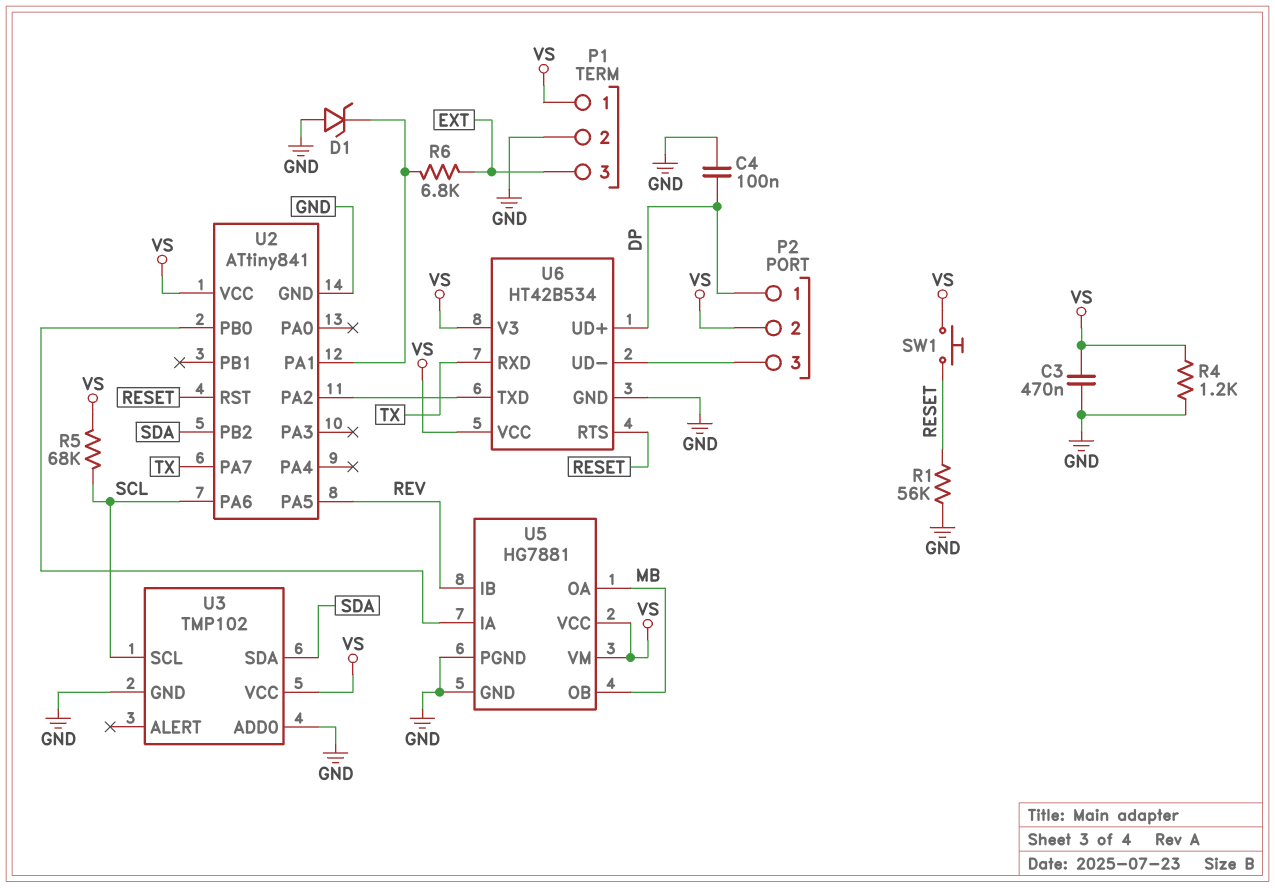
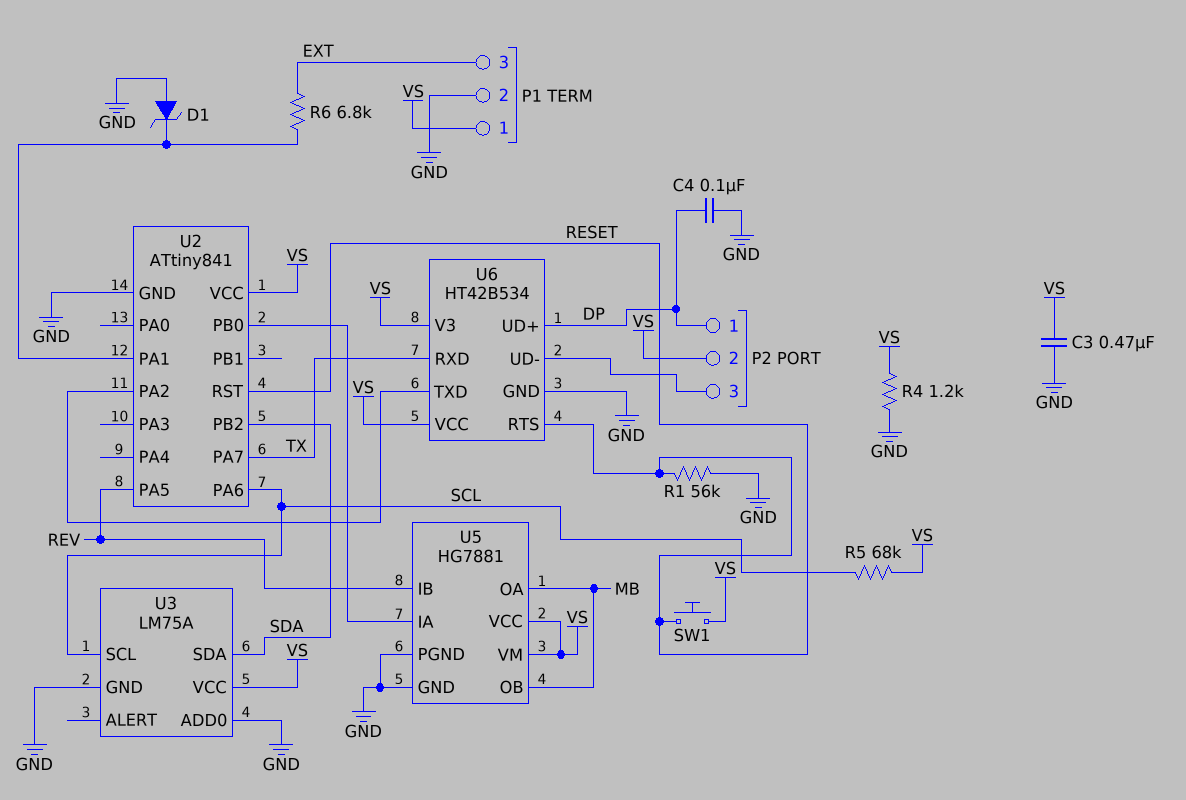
U3: TMP102 -> LM75A

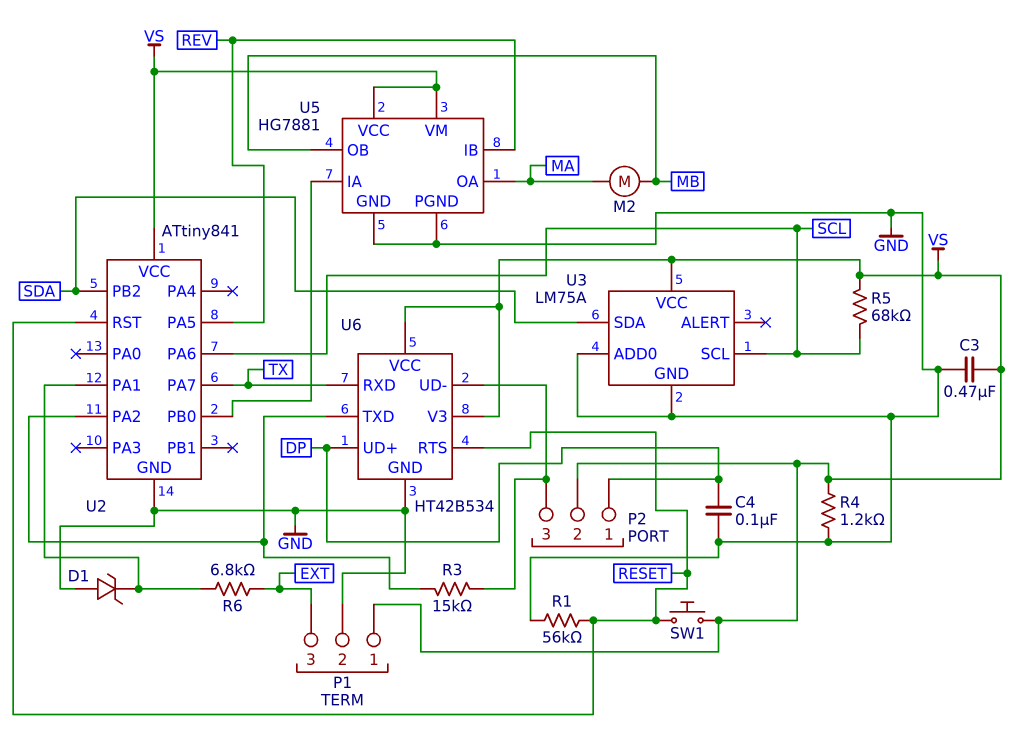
M2: none -> motor (MA, MB)
R3: none -> 15k (P2/3, U2/PA2)
U5 pin OA: MB -> MA

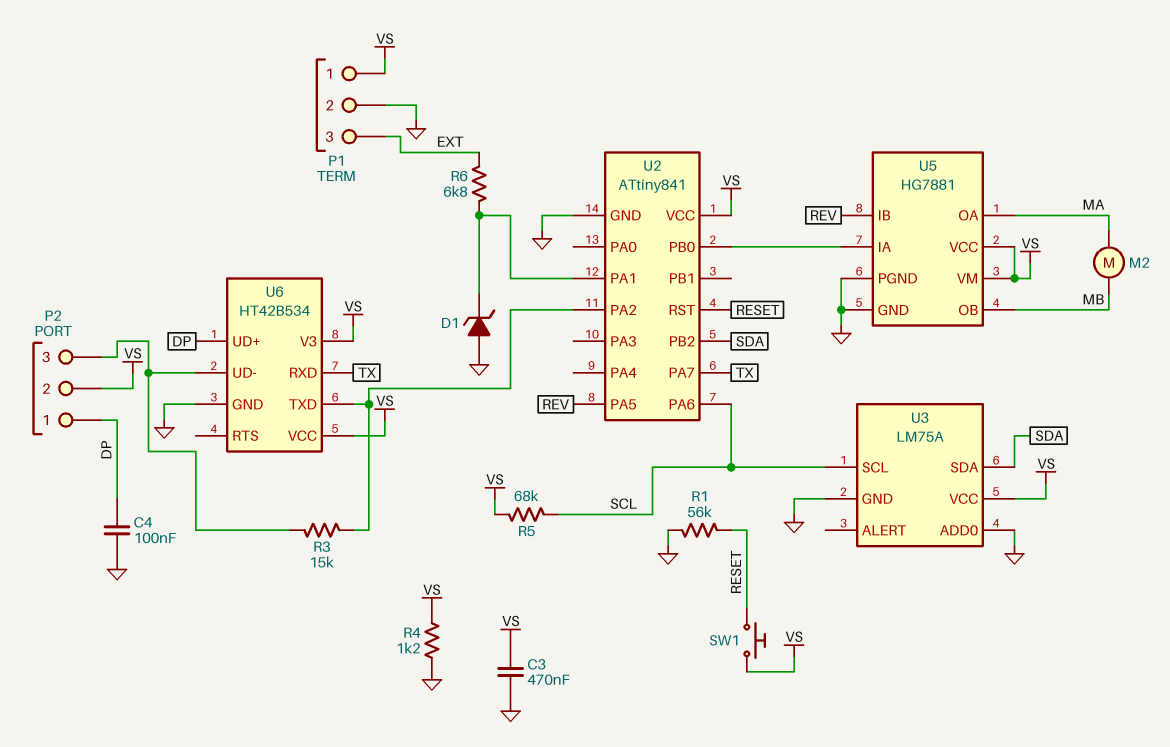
U6 pin RTS: RESET -> none

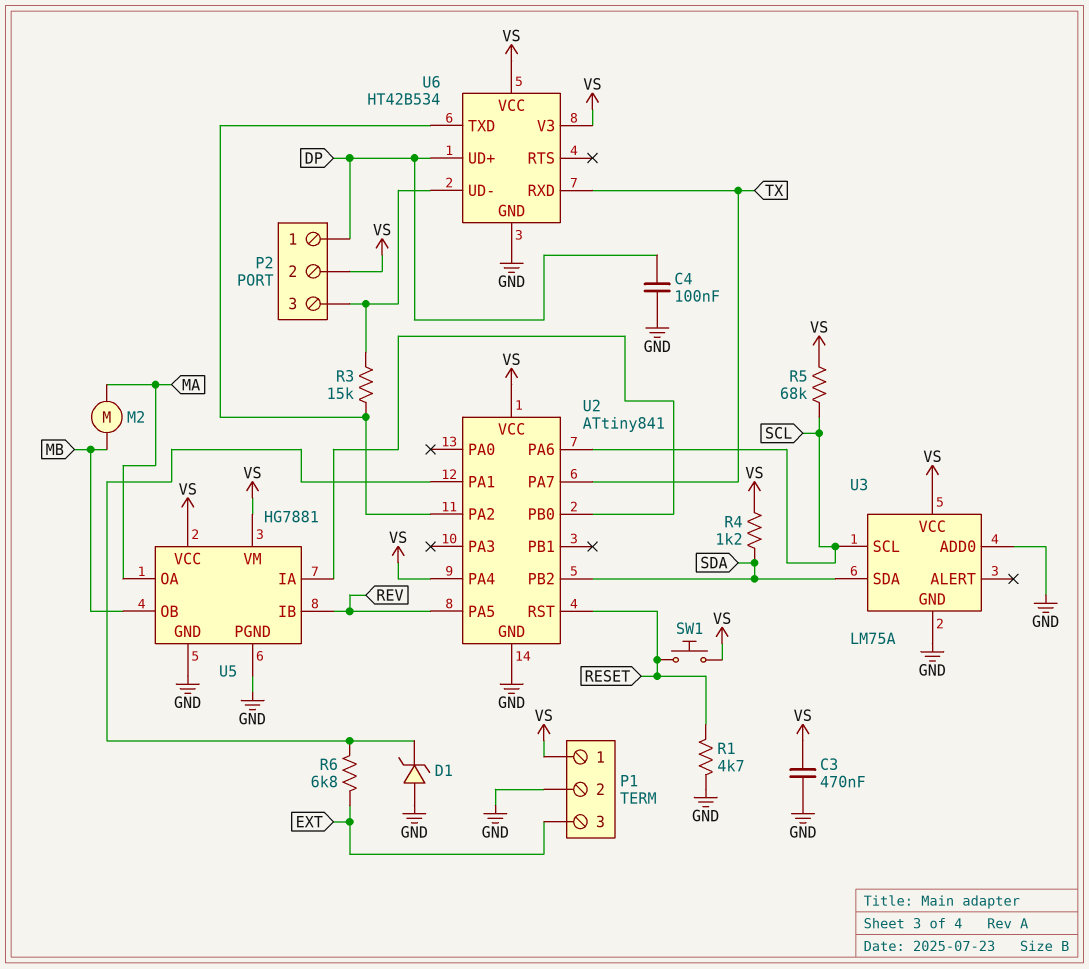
R1: 56k (GND, RESET) -> 4.7k (GND, RESET)
R4: 1.2k (GND, VS) -> 1.2k (SDA, VS)
U2 pin PA4: none -> VS

